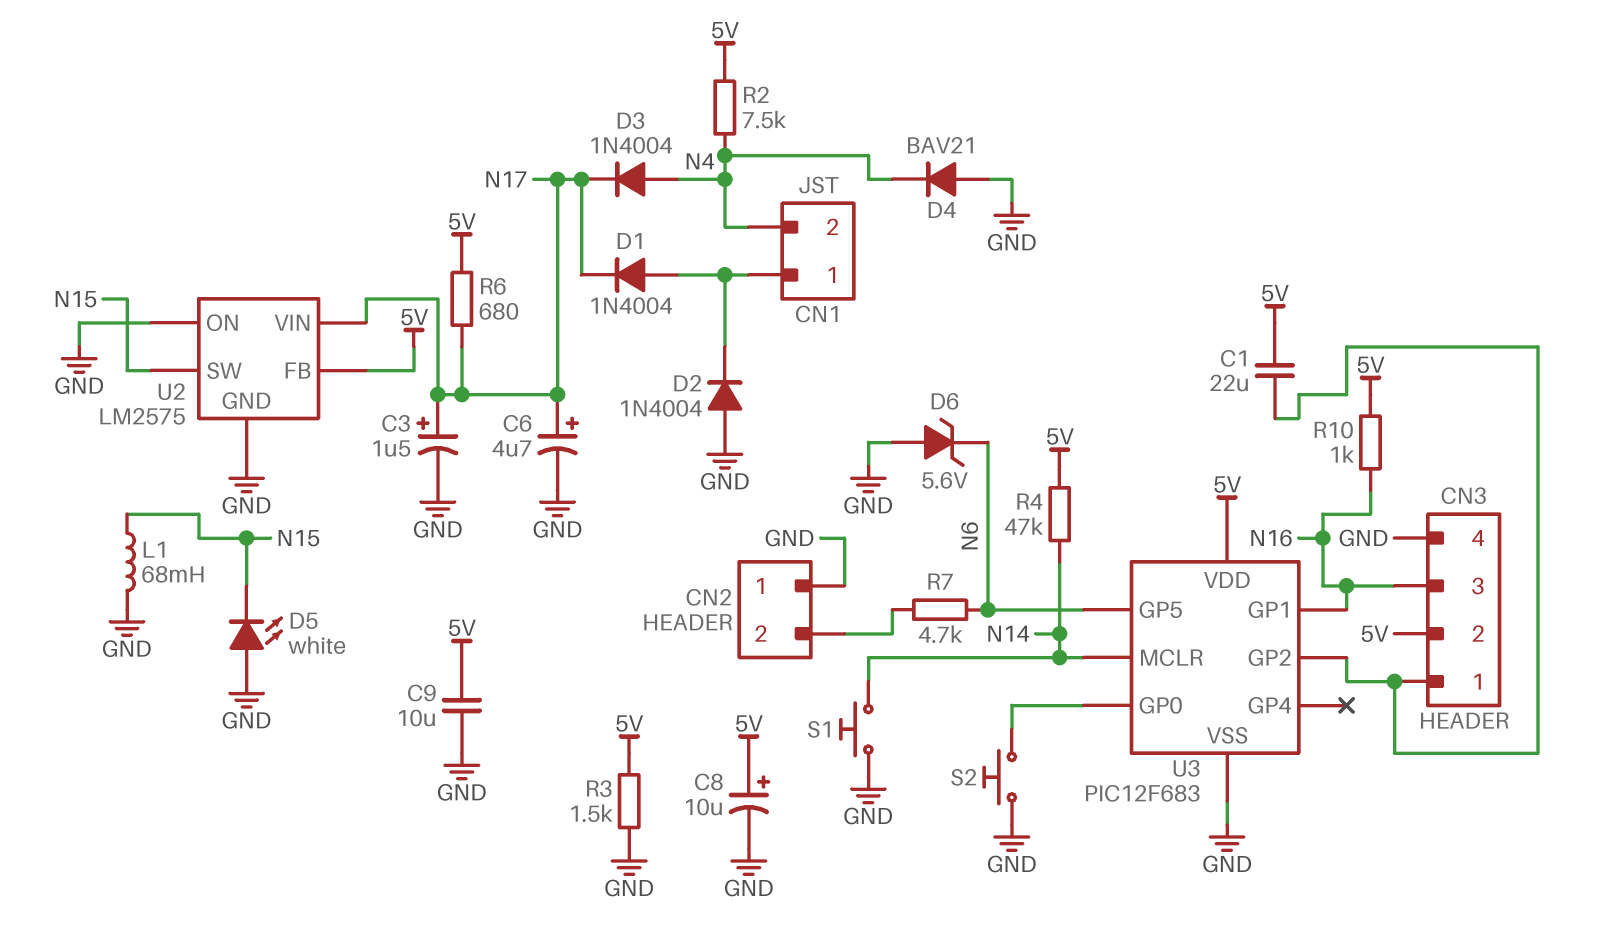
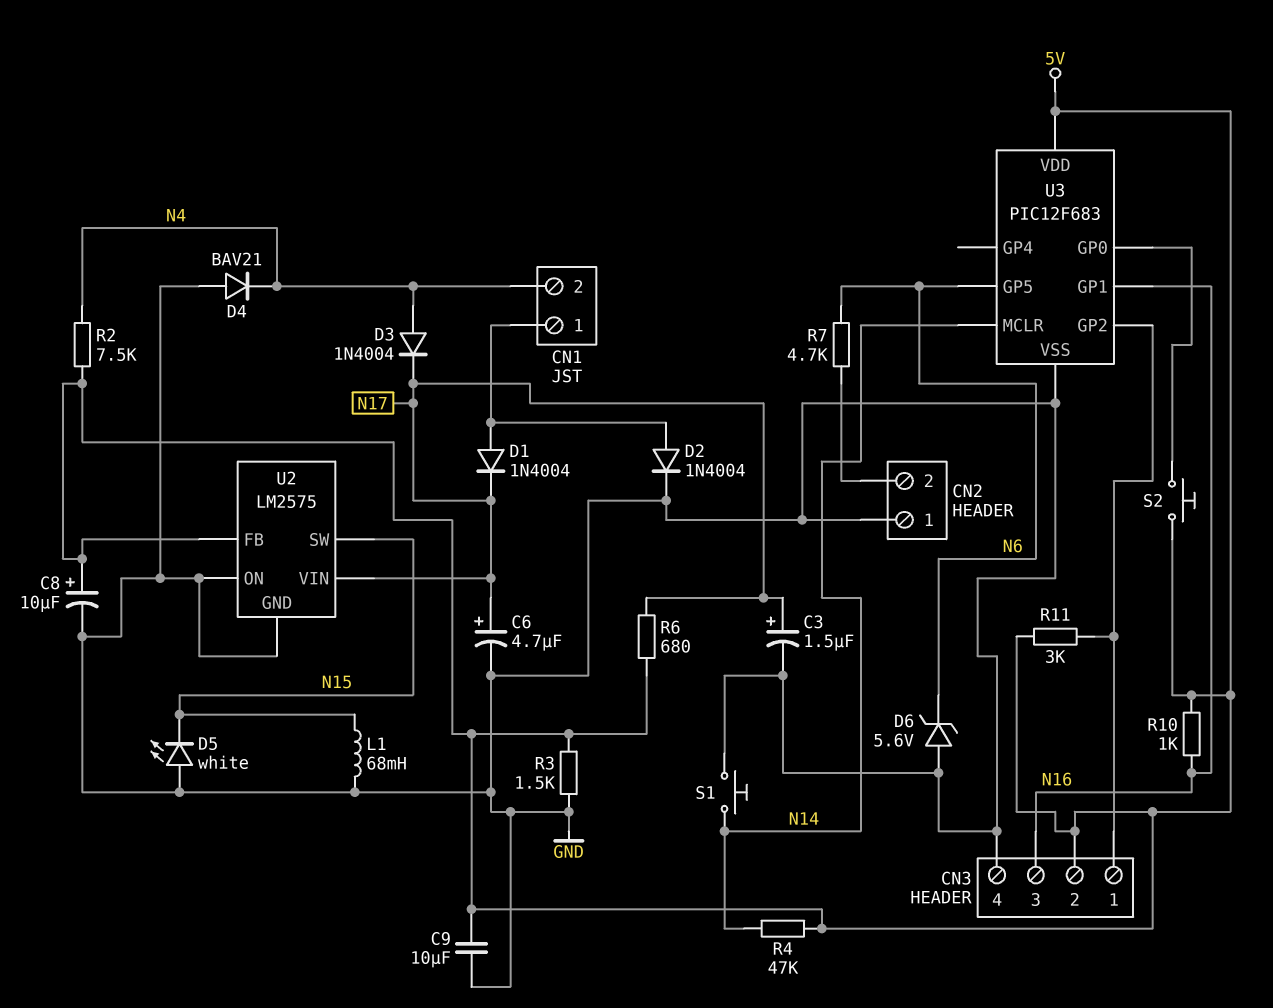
C1: 22uF (5V, CN3/1) -> none
D2: diode 1N4004 (A GND, K CN1/1) -> diode 1N4004 (A CN1/1, K GND)
R11: none -> 3k (5V, CN3/1)
S2: button (GND, U3/GP0) -> button (5V, U3/GP0)

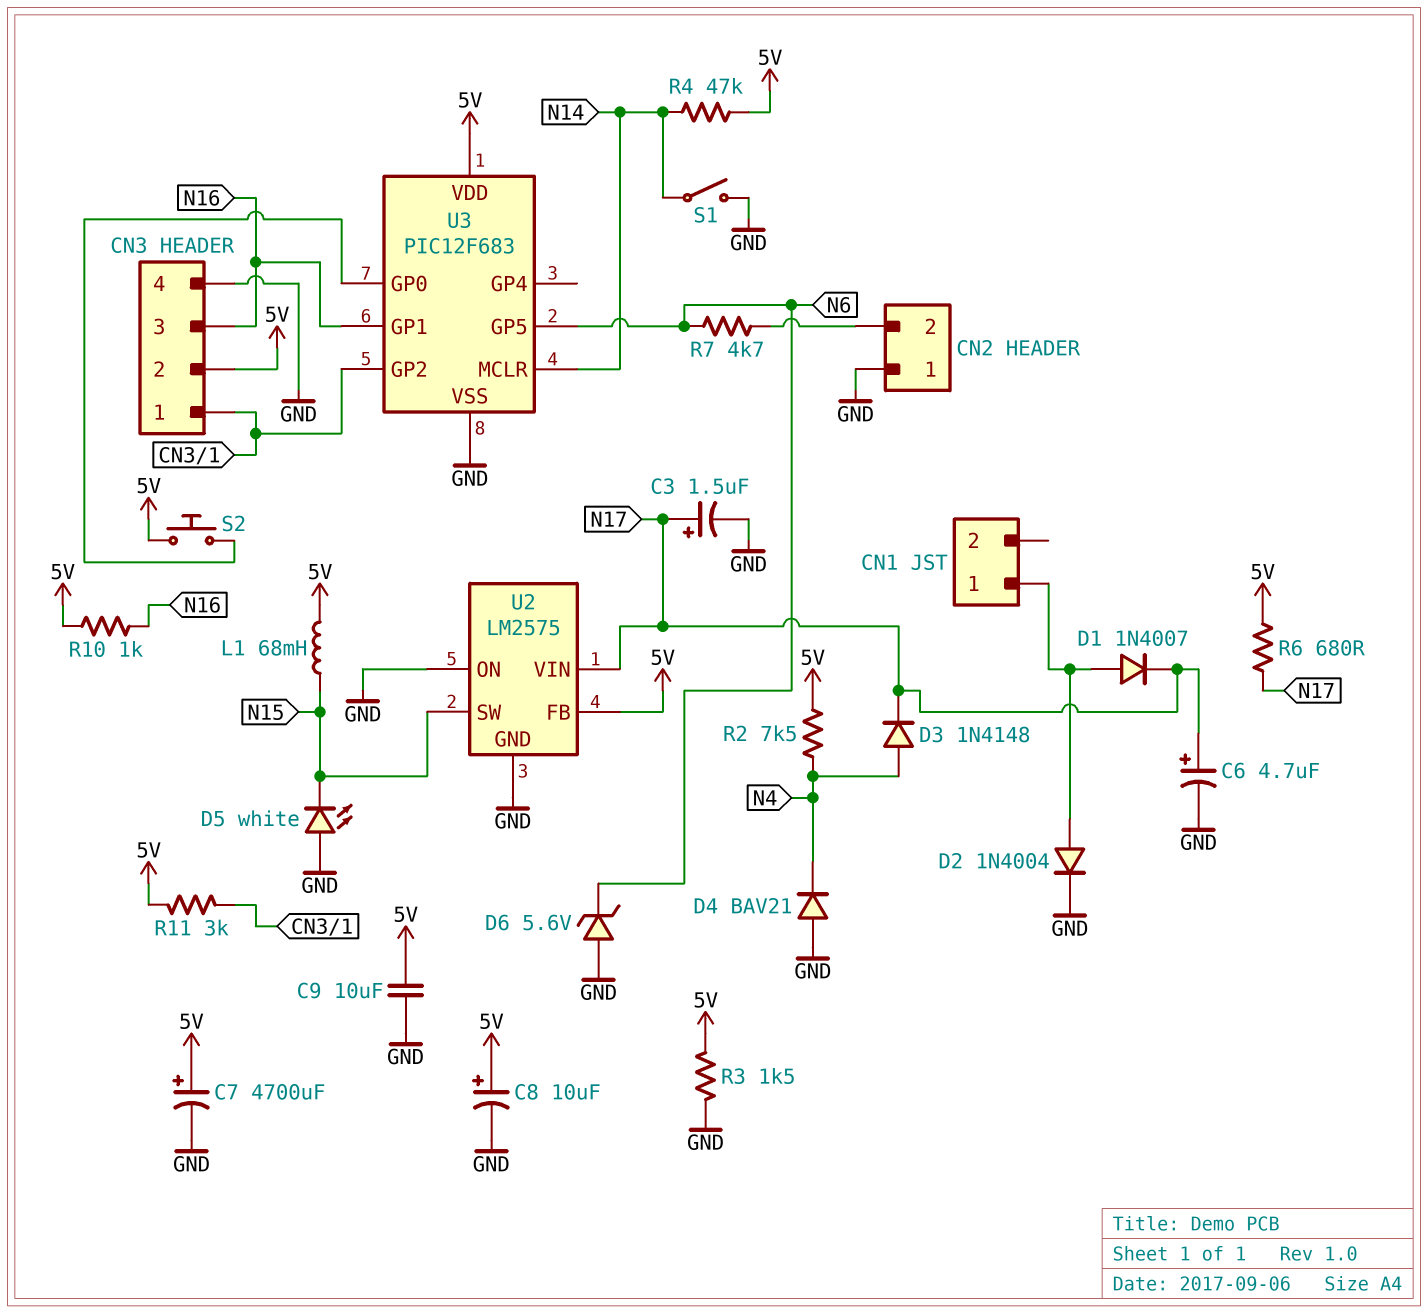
C7: none -> 4700uF (plus 5V, minus GND)
CN1 pin 2: N4 -> none
D1: diode 1N4004 (A CN1/1, K N17) -> diode 1N4007 (A CN1/1, K N17)
D3: diode 1N4004 (A N4, K N17) -> diode 1N4148 (A N4, K N17)
L1: 68mH (GND, N15) -> 68mH (5V, N15)
S1: button (GND, N14) -> switch (GND, N14)

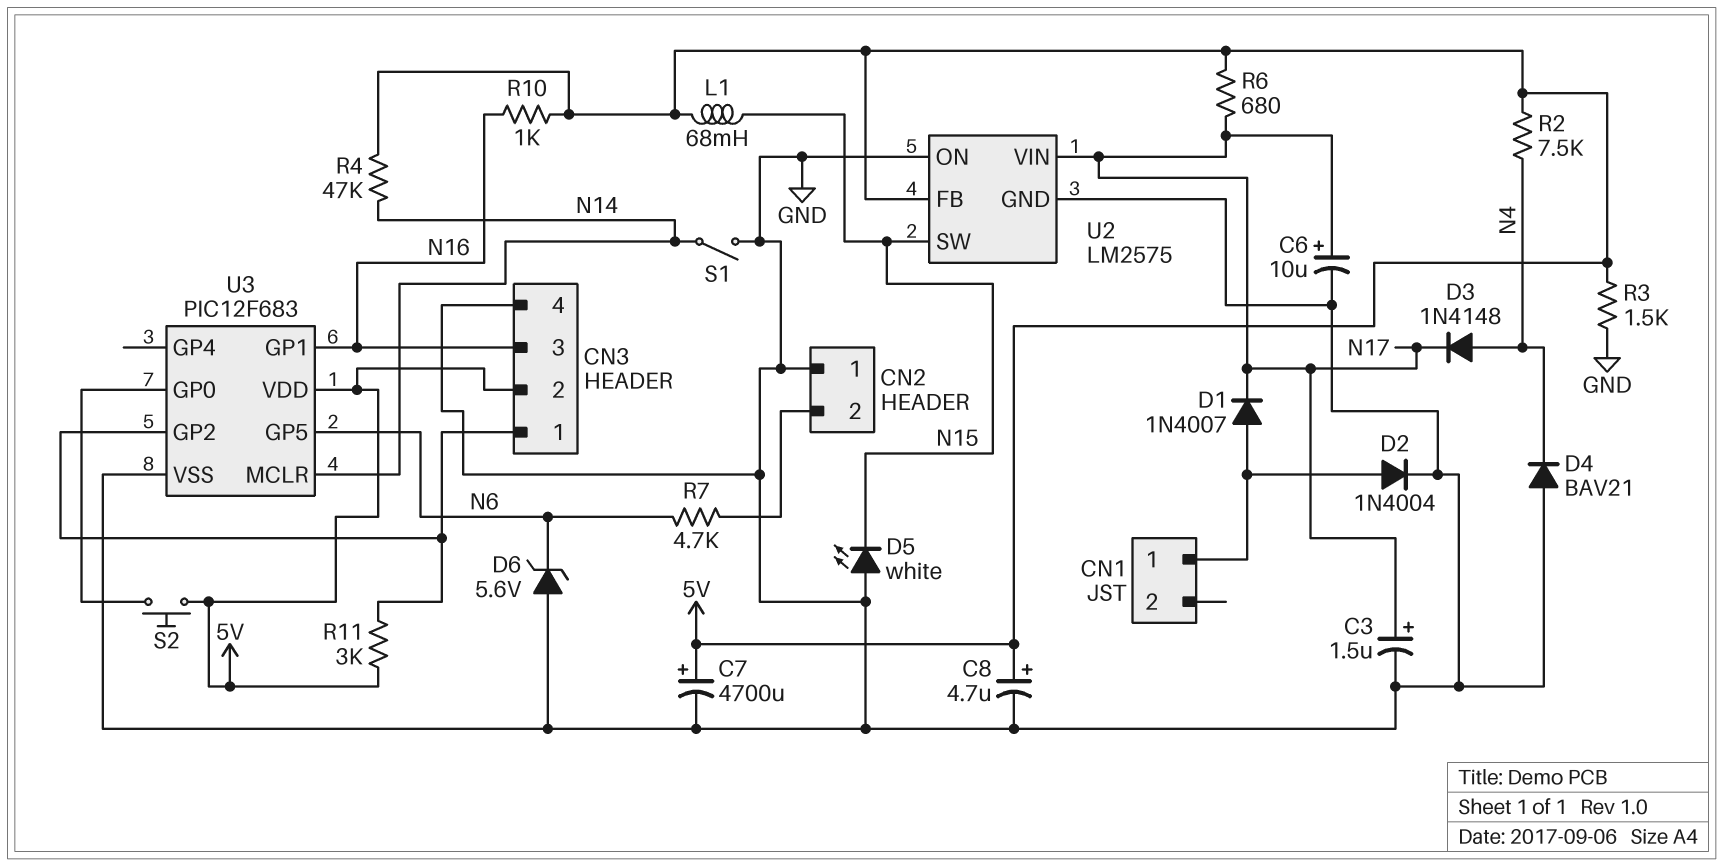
C6: 4.7uF (plus N17, minus GND) -> 10uF (plus N17, minus GND)
C8: 10uF (plus 5V, minus GND) -> 4.7uF (plus 5V, minus GND)
C9: 10uF (5V, GND) -> none

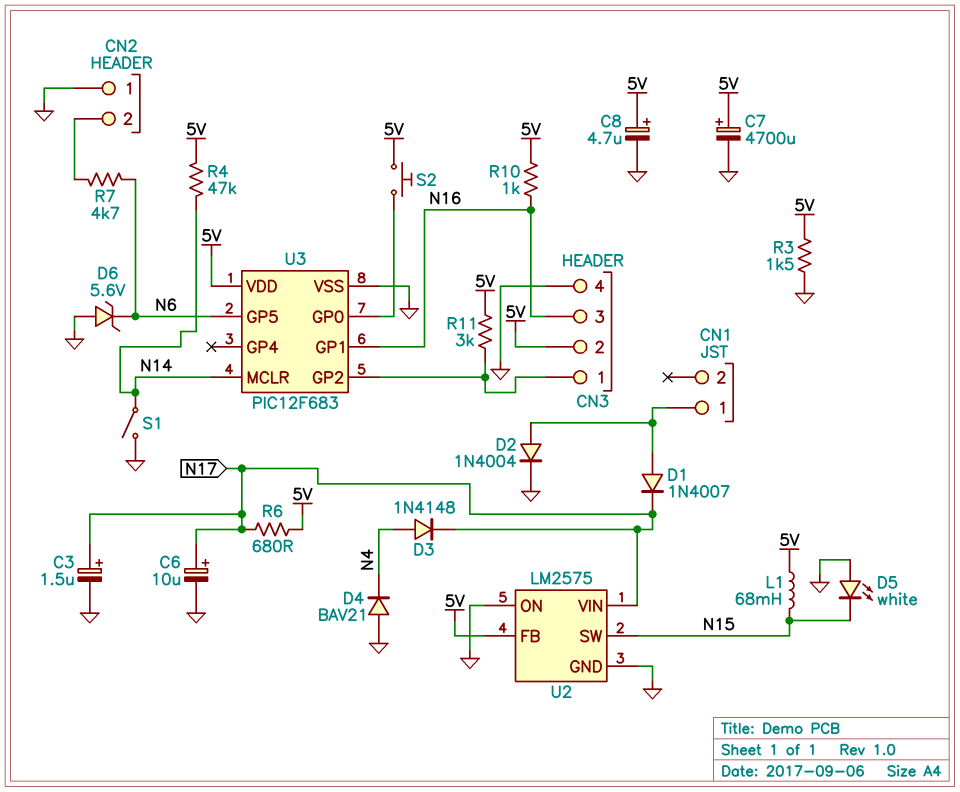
R2: 7.5k (5V, N4) -> none

